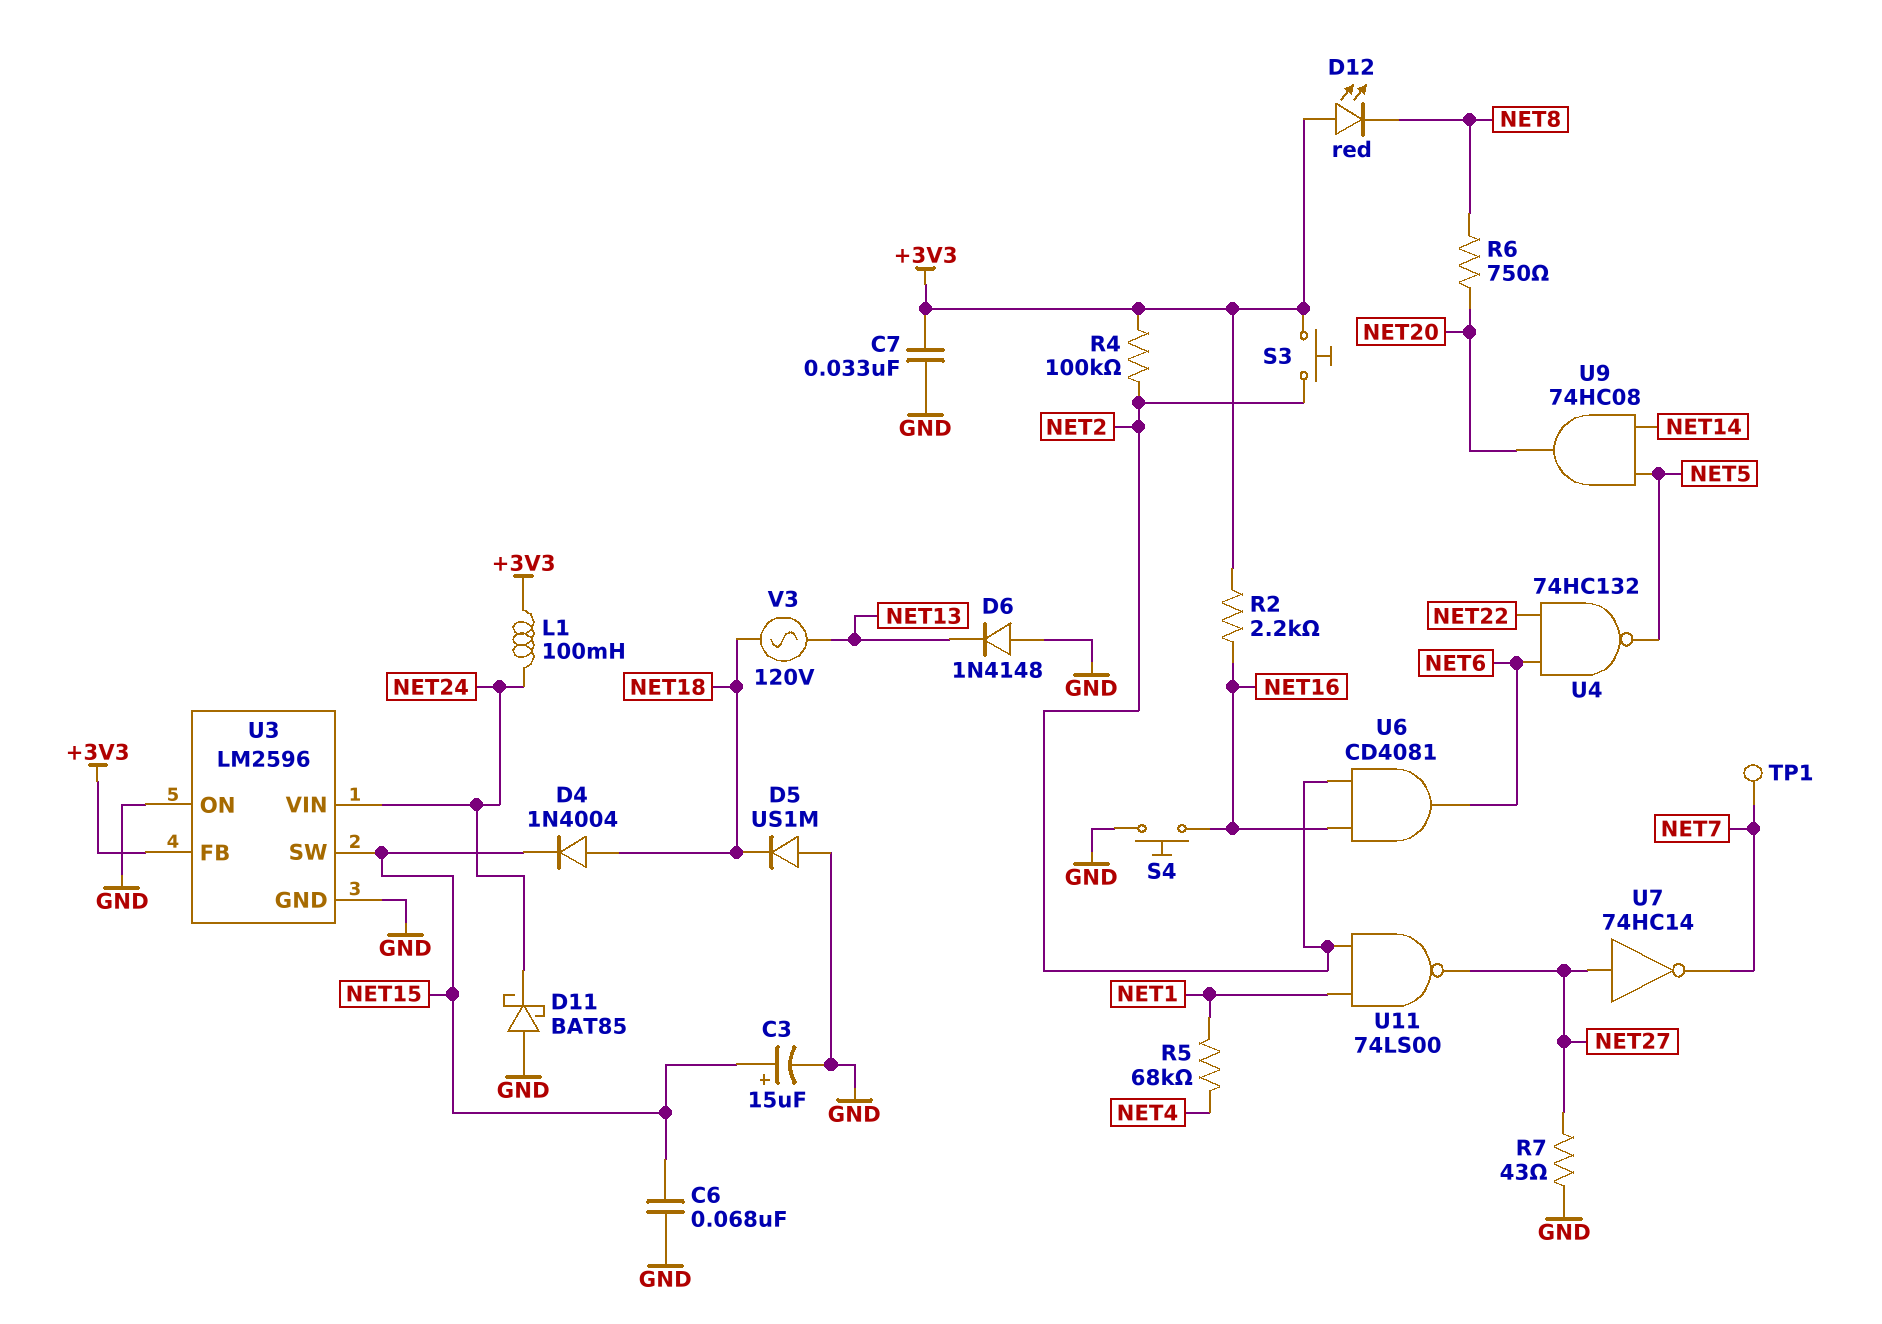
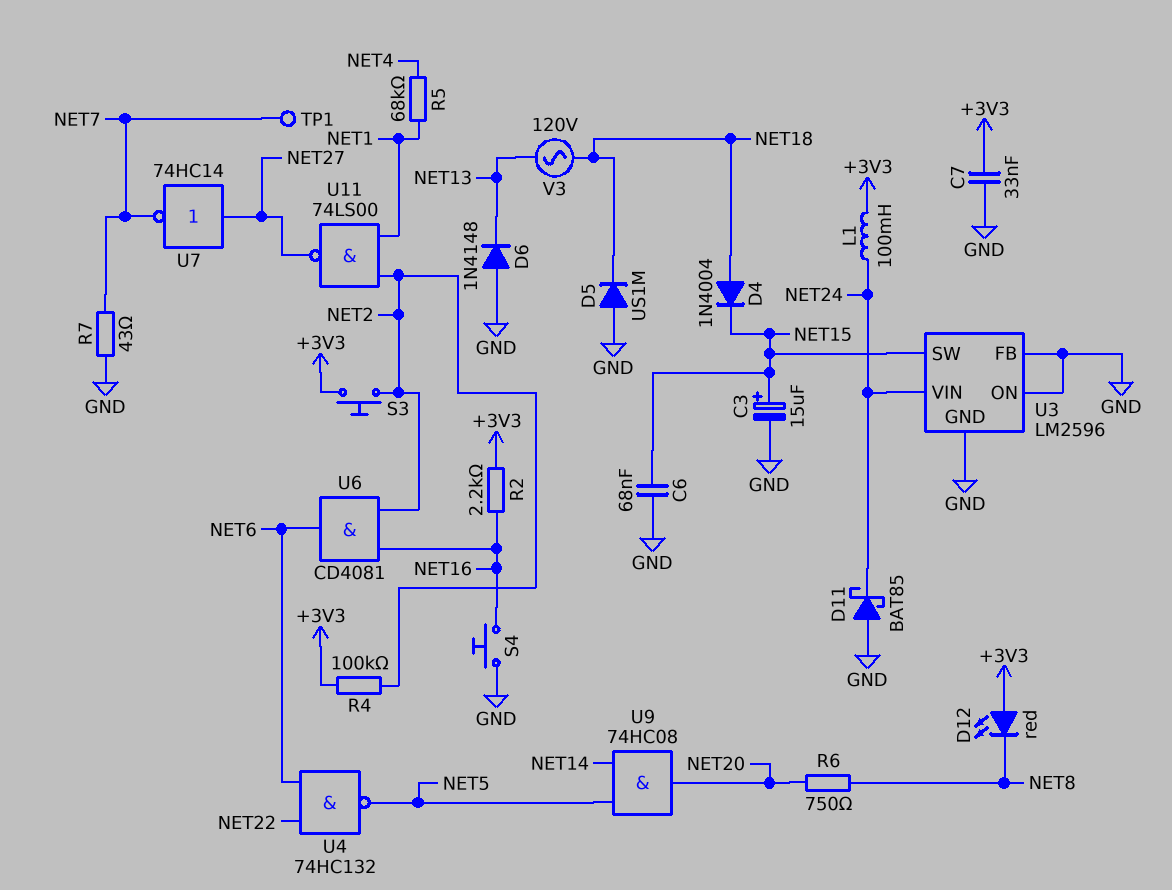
R7: 43 (GND, NET27) -> 43 (GND, NET7)
U3 pin FB: +3V3 -> GND

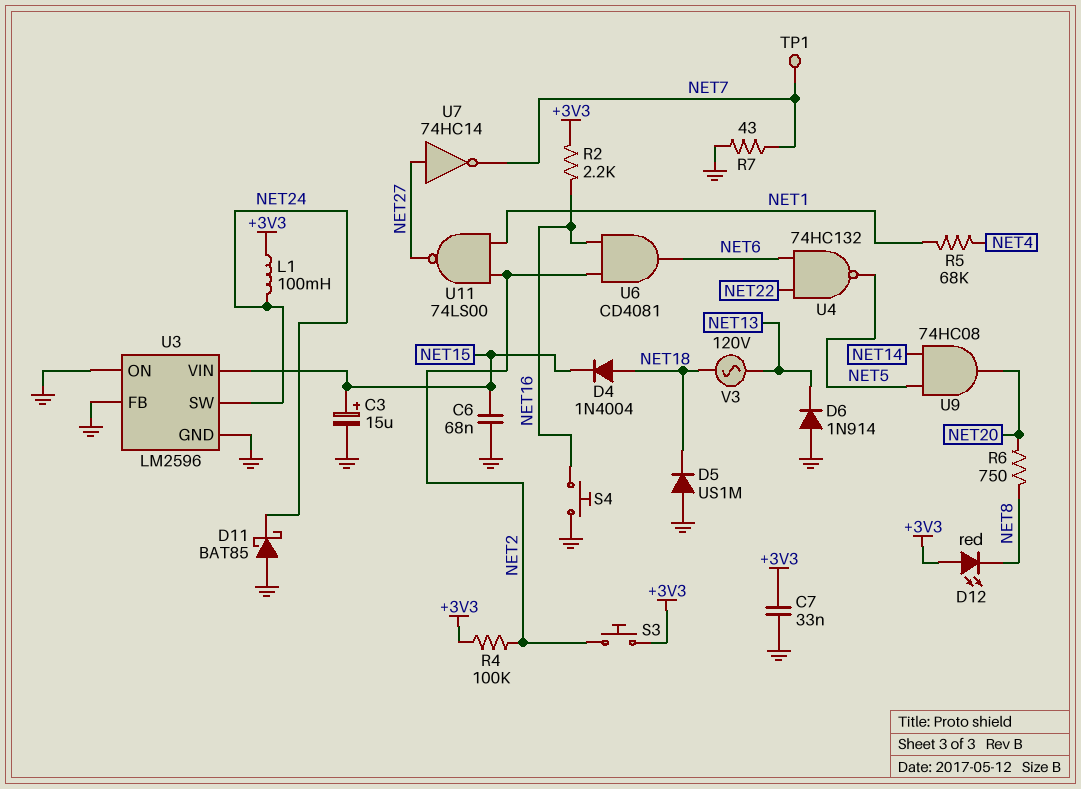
D6: diode 1N4148 (A GND, K NET13) -> diode 1N914 (A GND, K NET13)
U3 pin SW: NET15 -> NET24
U3 pin VIN: NET24 -> NET15

